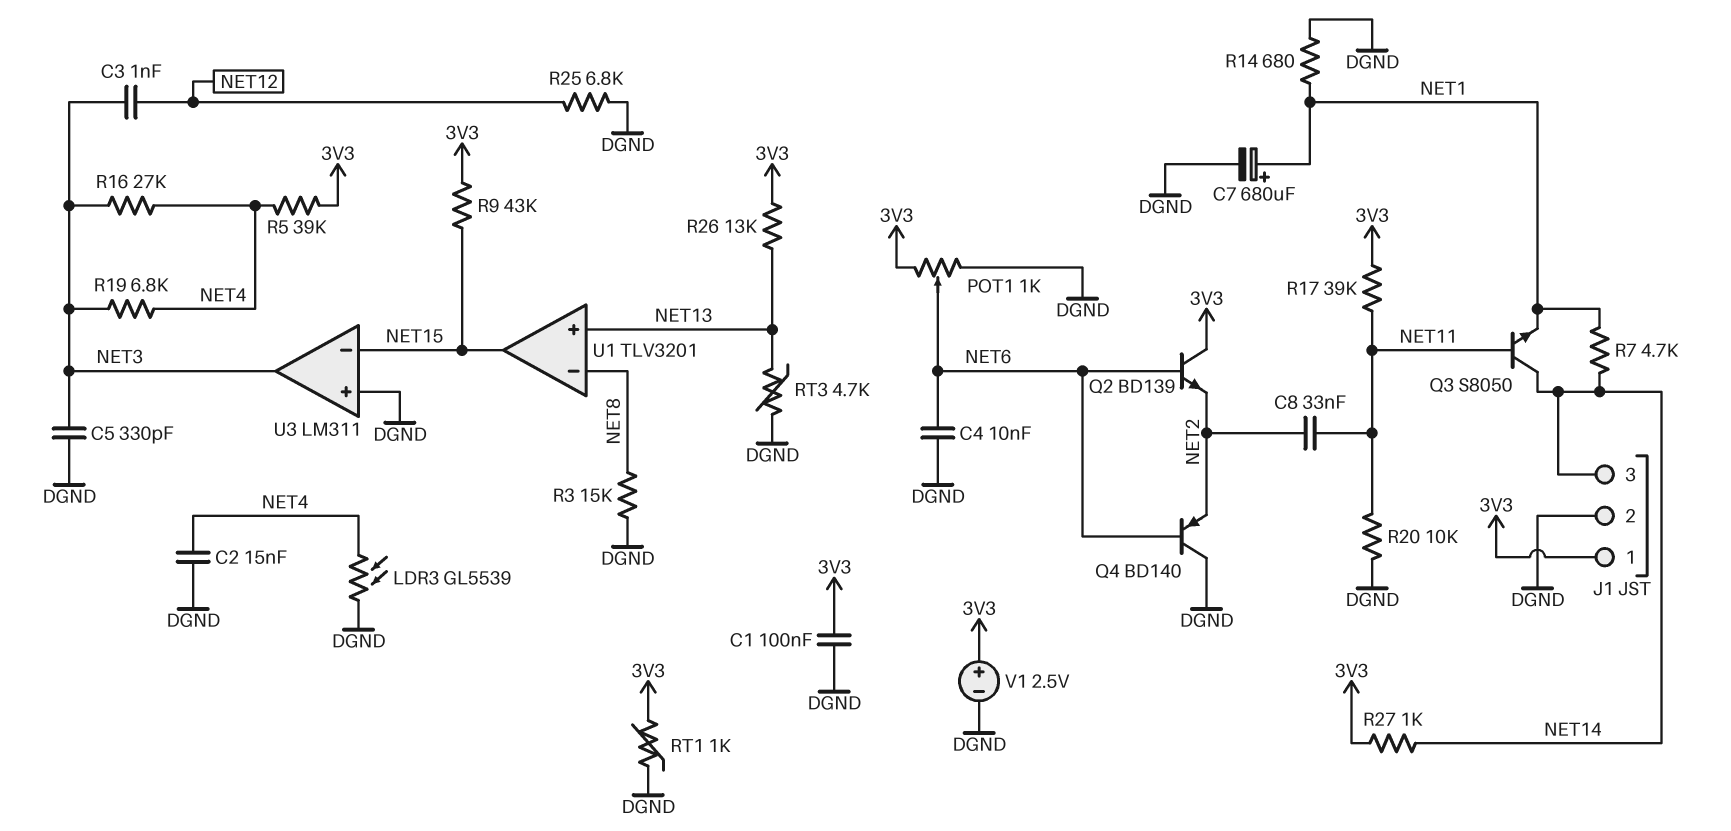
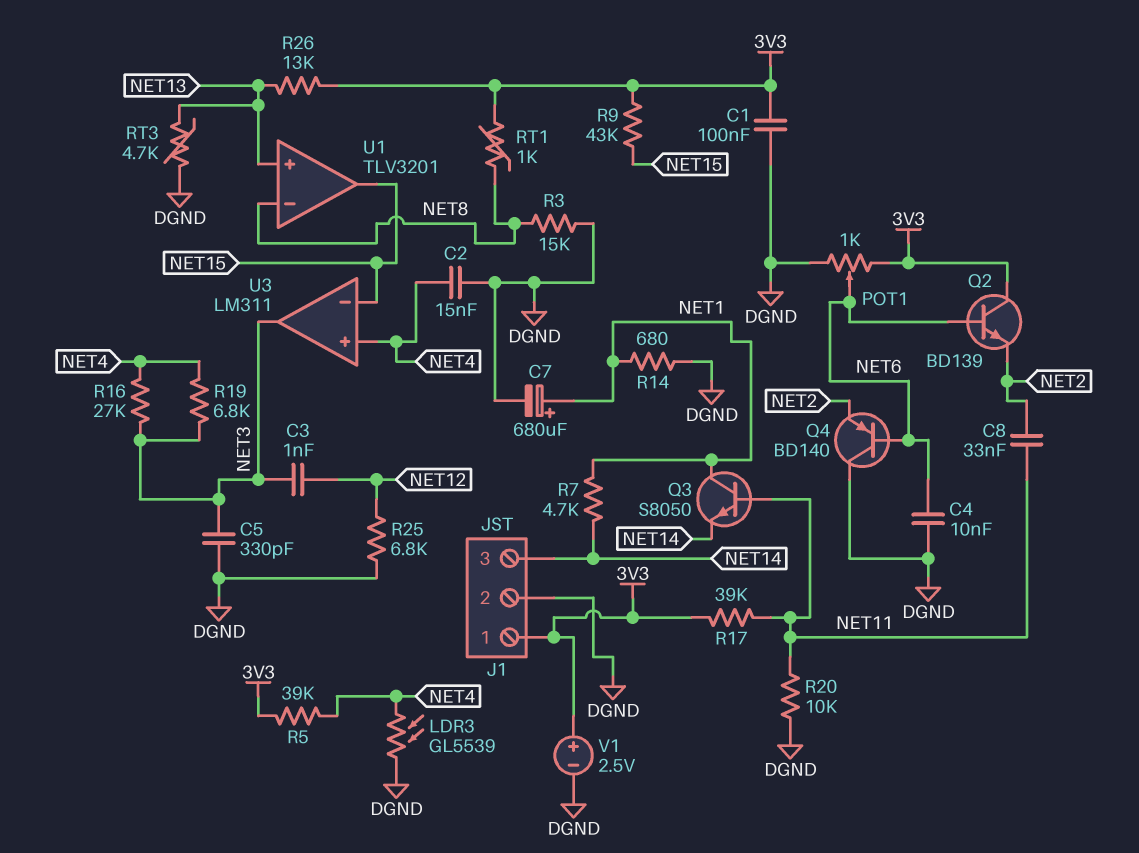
Q3: NPN S8050 (B NET11, C NET14, E NET1) -> NPN S8050 (B NET11, C NET1, E NET14)
R27: 1k (3V3, NET14) -> none
RT1: 1k (3V3, DGND) -> 1k (3V3, NET8)
U3 pin in+: DGND -> NET4

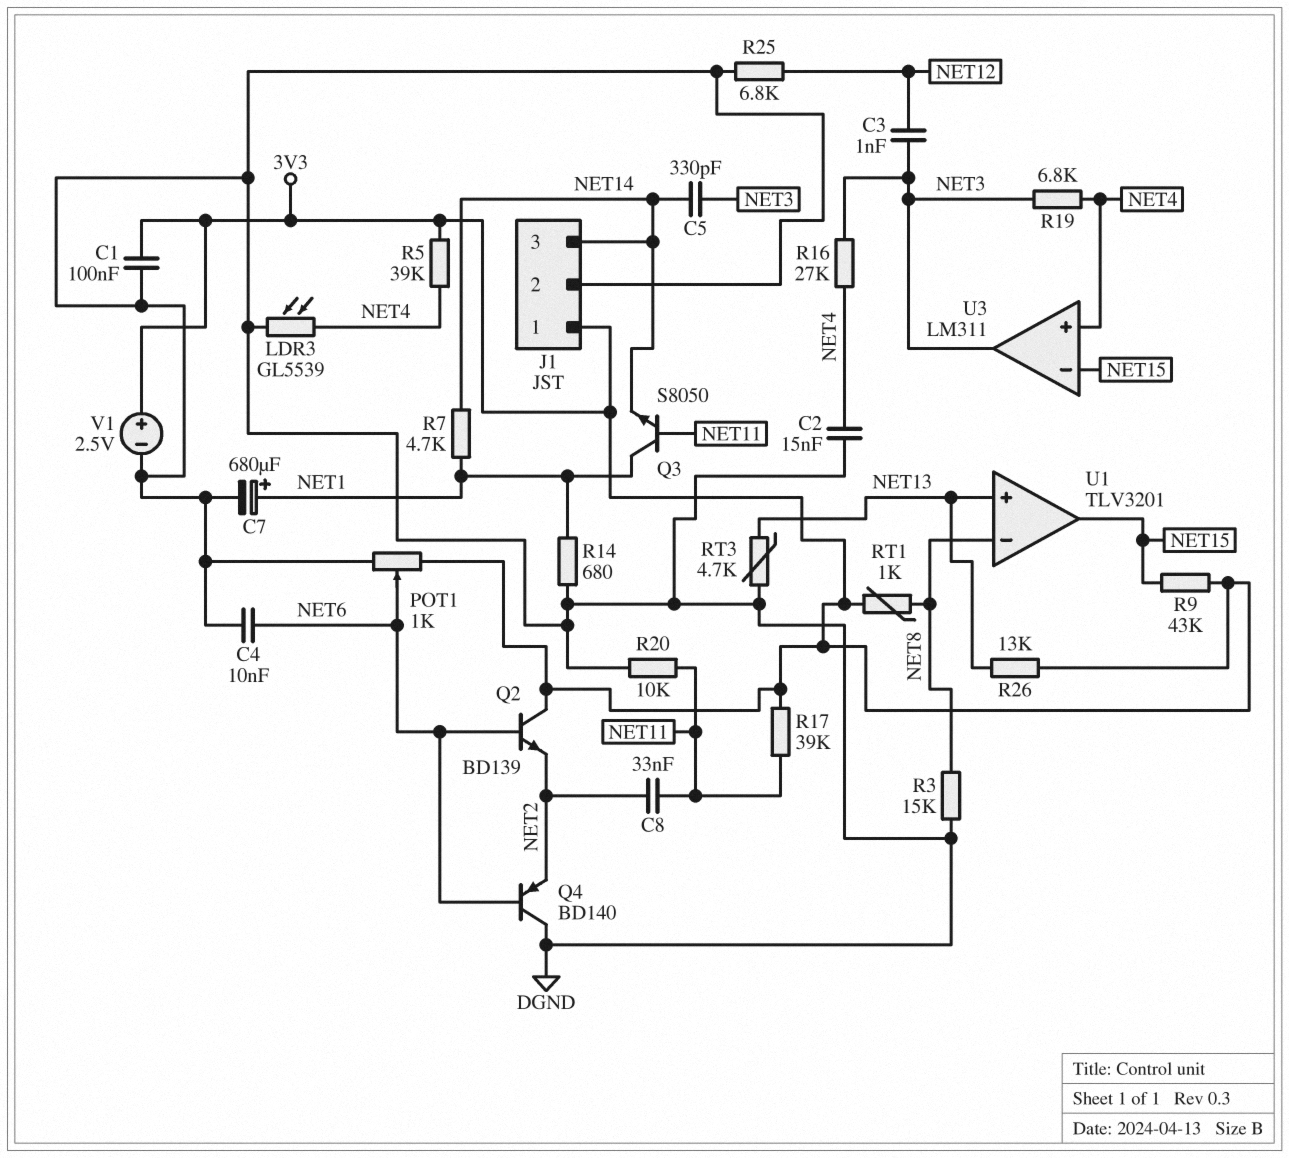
C5: 330pF (DGND, NET3) -> 330pF (NET3, NET14)

